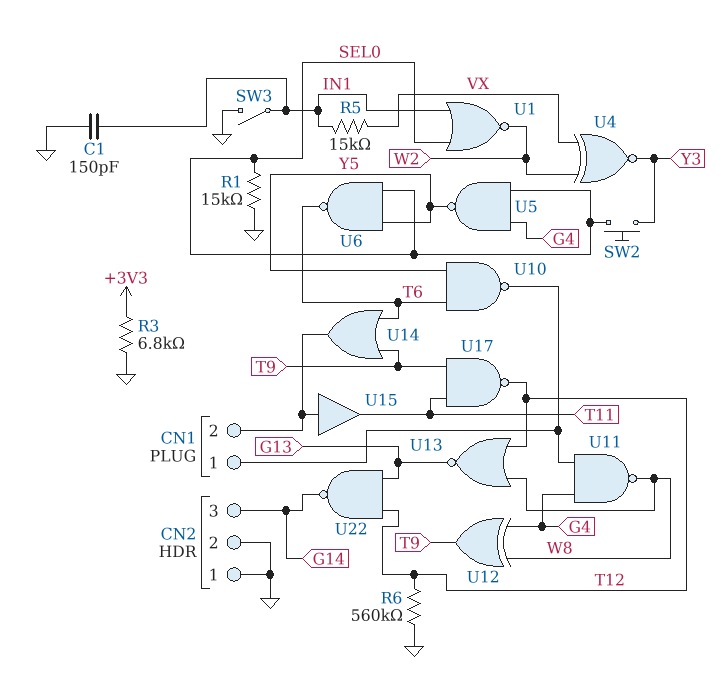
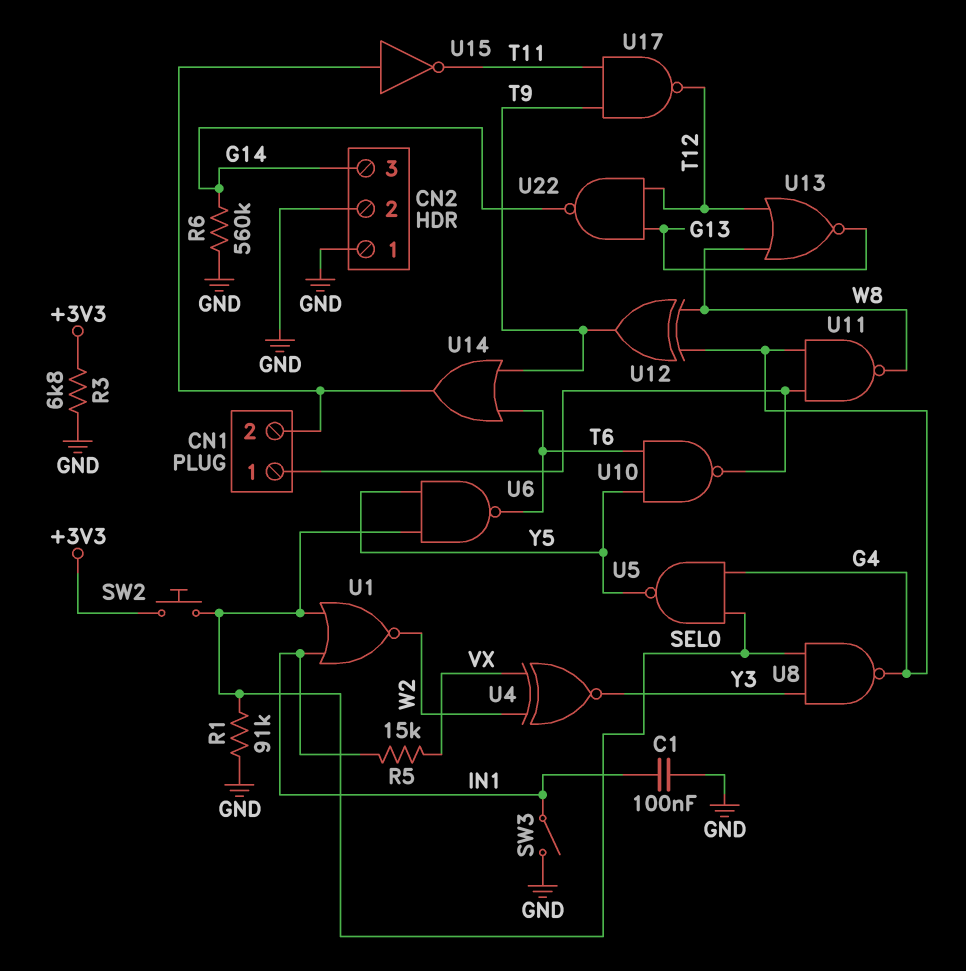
C1: 150pF (GND, IN1) -> 100nF (GND, IN1)
R1: 15k (GND, SEL0) -> 91k (GND, SEL0)
R6: 560k (GND, T12) -> 560k (G14, GND)
SW2: button (SEL0, Y3) -> button (+3V3, SEL0)
U8: none -> NAND (in SEL0, in Y3, out G4)
U15: buffer (in CN1/2, out T11) -> NOT (in CN1/2, out T11)

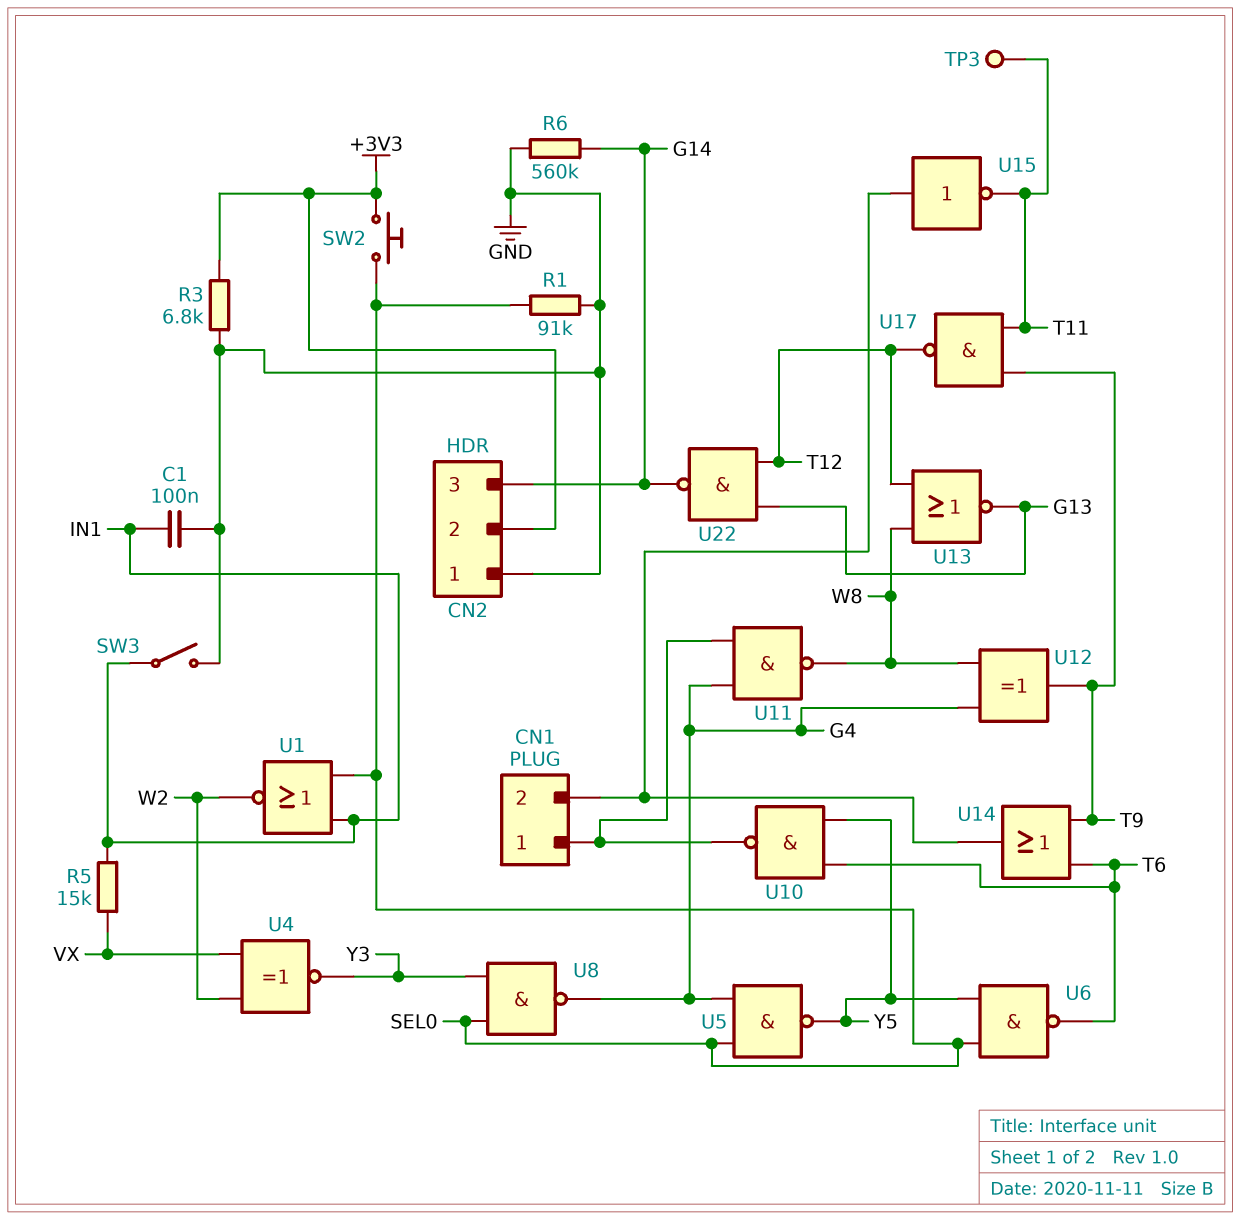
CN2 pin 2: GND -> +3V3
TP3: none -> test point (T11)

